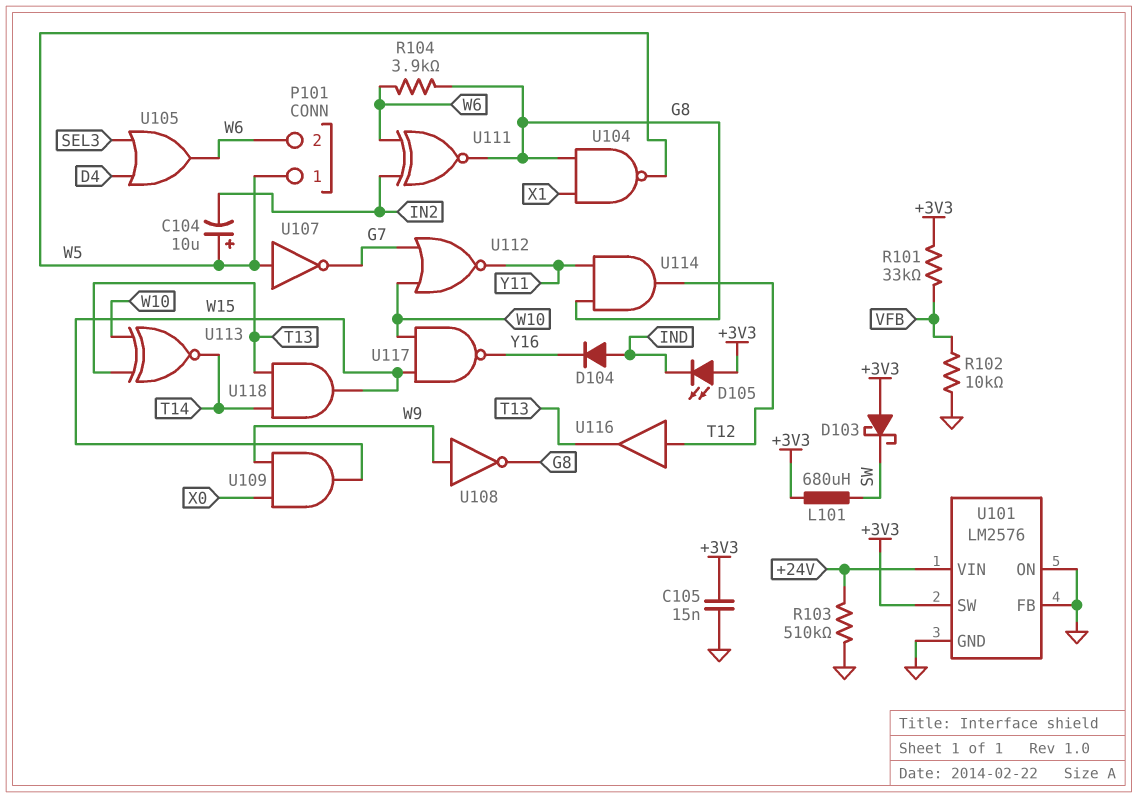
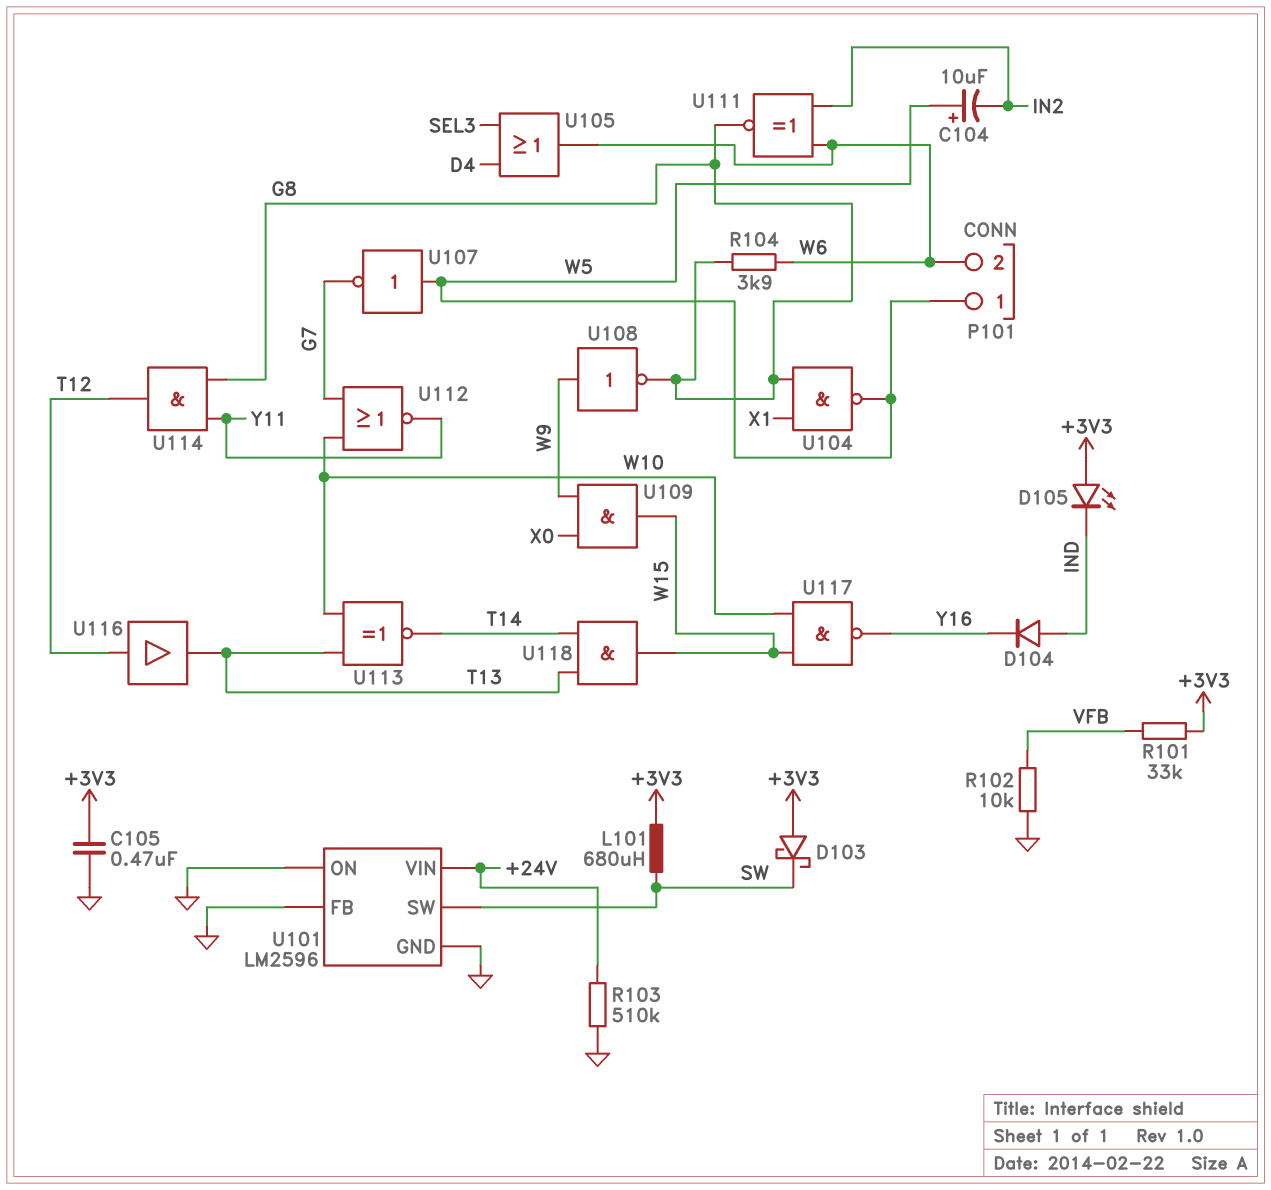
C105: 15nF (+3V3, GND) -> 470nF (+3V3, GND)
U101: LM2576 -> LM2596
U101 pin SW: +3V3 -> SW

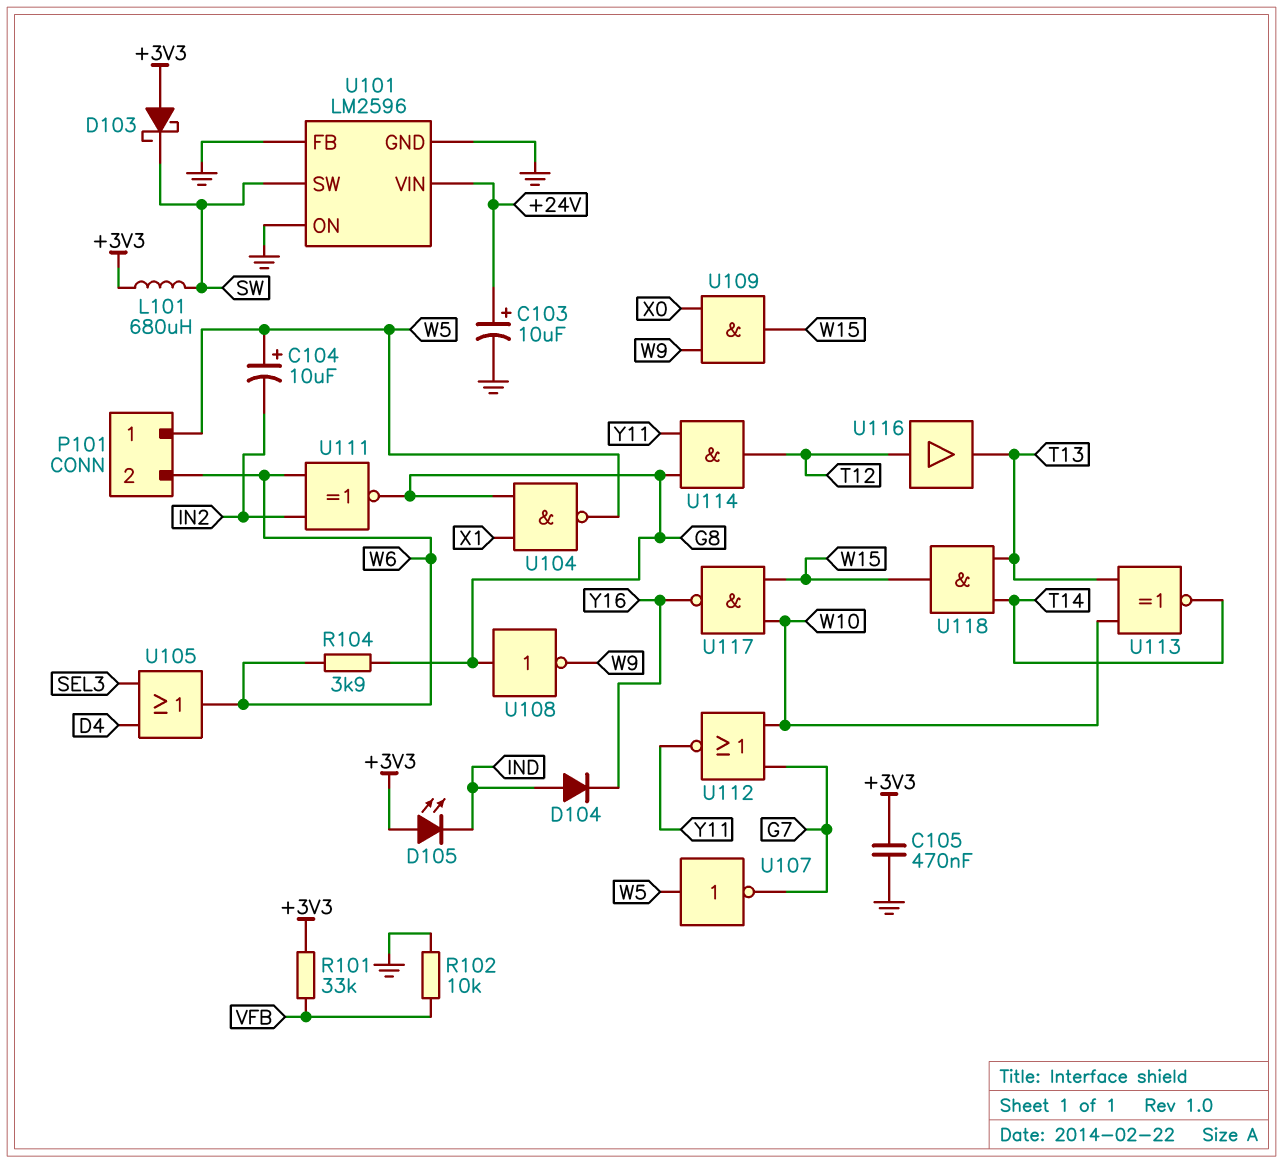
C103: none -> 10uF (plus +24V, minus GND)
R103: 510k (+24V, GND) -> none
U108: NOT (in W9, out G8) -> NOT (in G8, out W9)

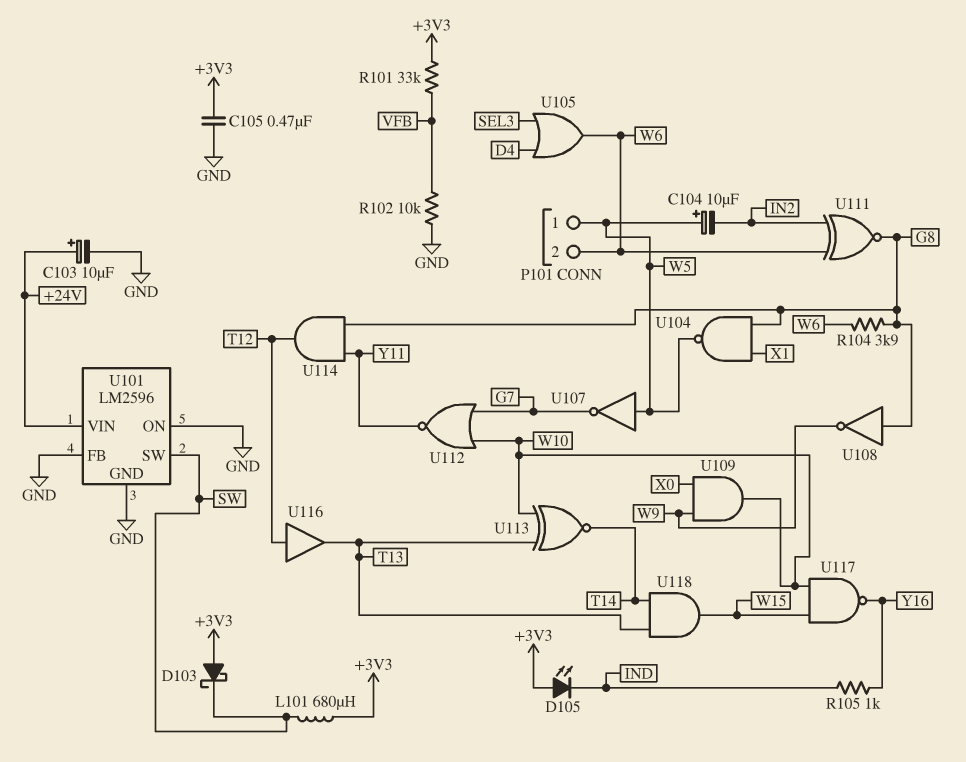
D104: diode (A IND, K Y16) -> none
R105: none -> 1k (IND, Y16)
U109: AND (in W9, in X0, out W15) -> AND (in W9, in X0, out W10)

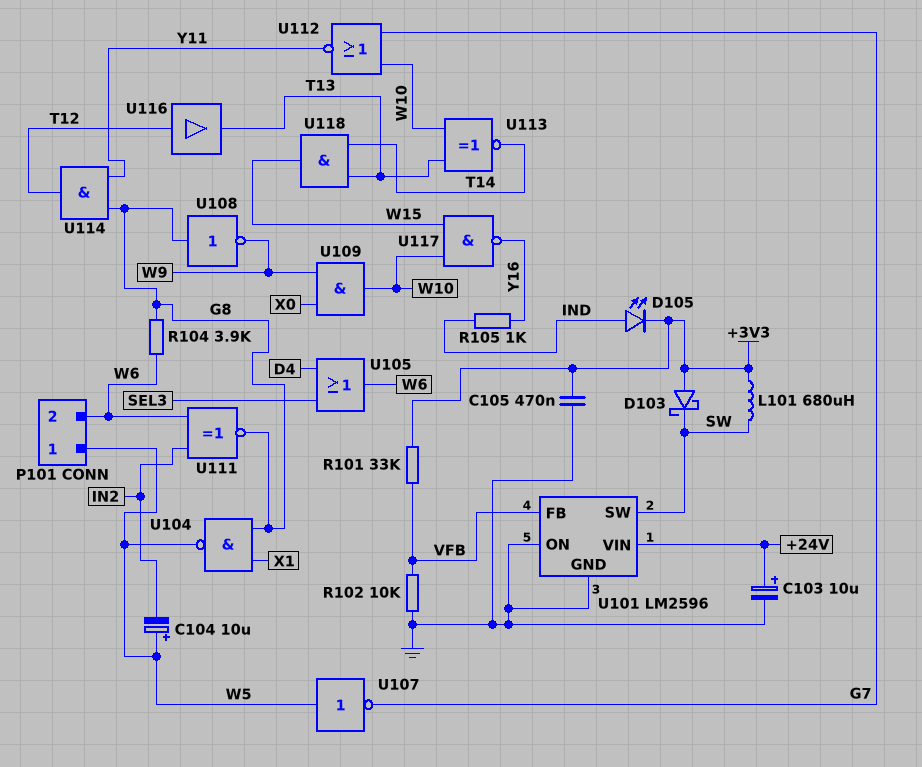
D105: LED (A +3V3, K IND) -> LED (A IND, K +3V3)
U101 pin FB: GND -> VFB

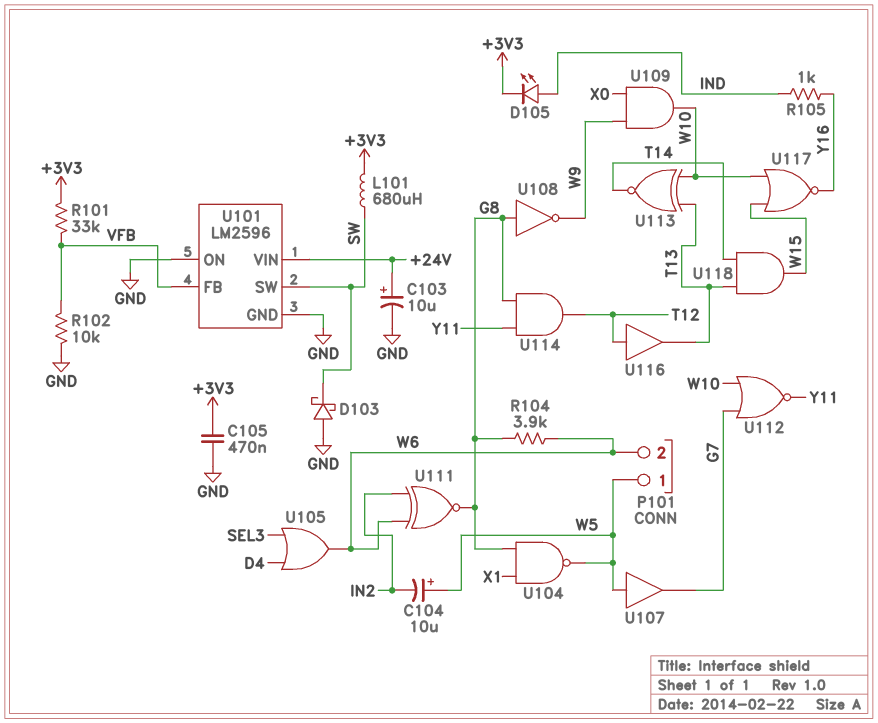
D103: schottky (A +3V3, K SW) -> schottky (A GND, K SW)
U107: NOT (in W5, out G7) -> buffer (in W5, out G7)
U117: NAND (in W10, in W15, out Y16) -> NOR (in W10, in W15, out Y16)

